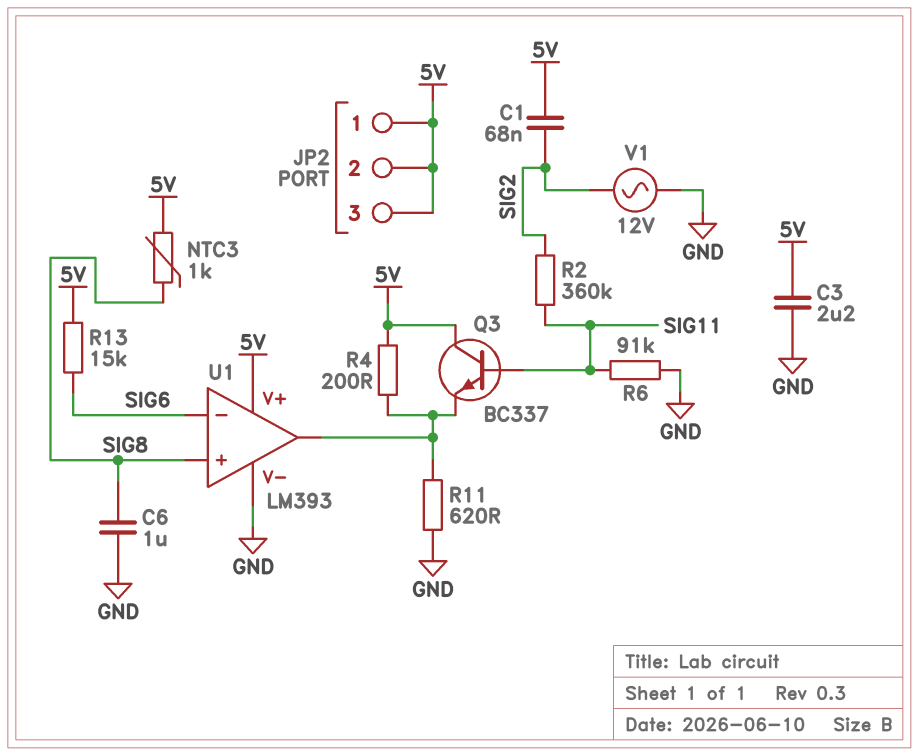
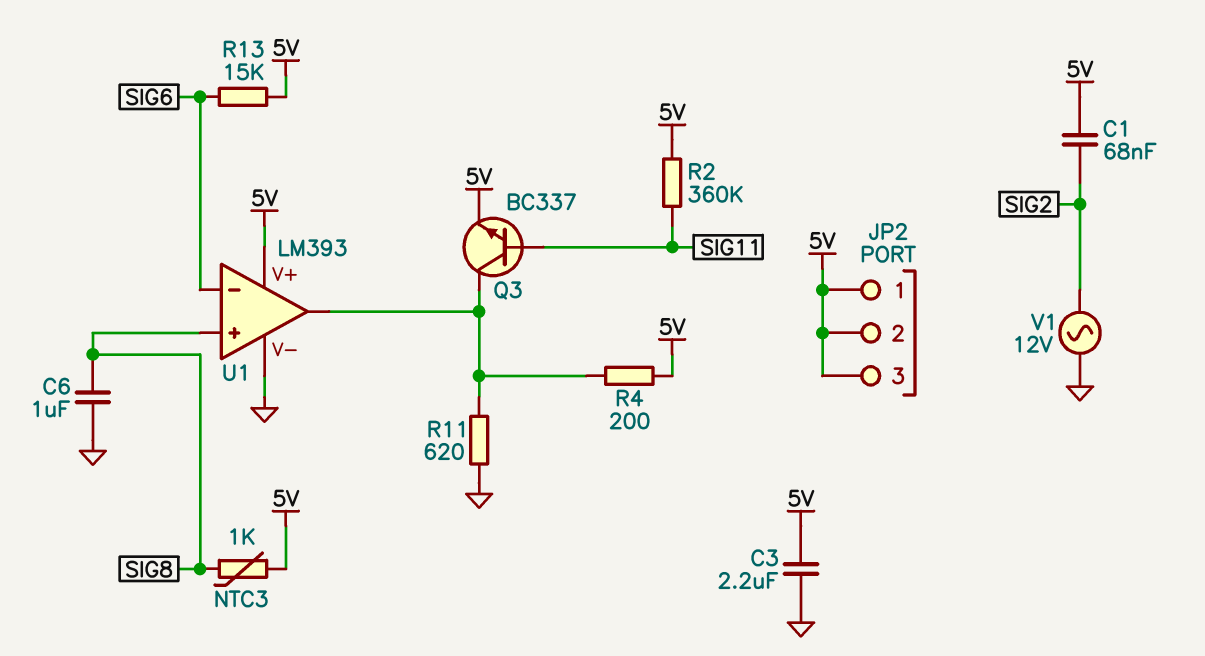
Q3: NPN BC337 (B SIG11, C 5V, E U1/out) -> NPN BC337 (B SIG11, C U1/out, E 5V)
R2: 360k (SIG2, SIG11) -> 360k (5V, SIG11)
R6: 91k (GND, SIG11) -> none

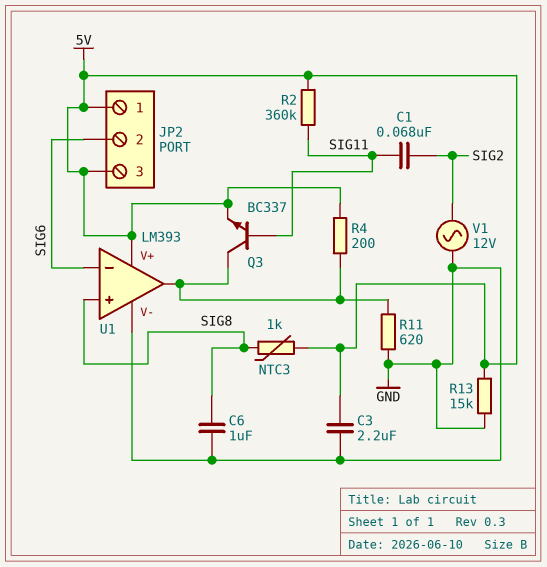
C1: 68nF (5V, SIG2) -> 68nF (SIG2, SIG11)
JP2 pin 2: 5V -> SIG6
R13: 15k (5V, SIG6) -> 15k (5V, GND)

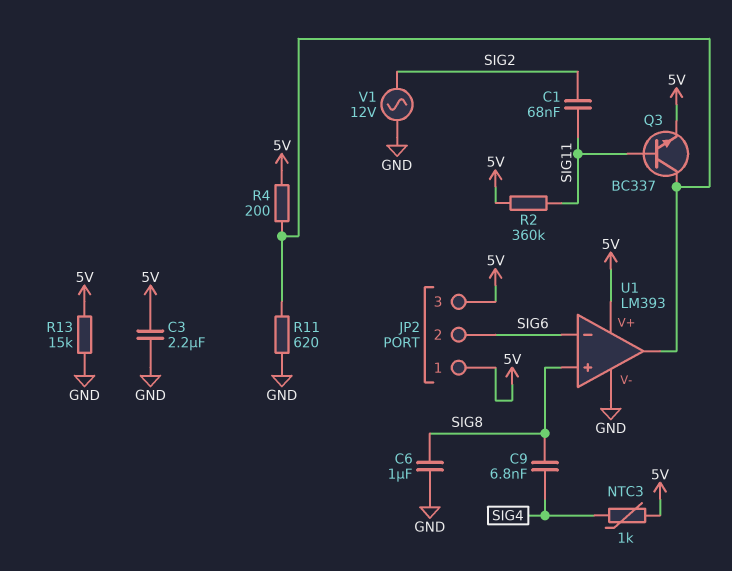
C9: none -> 6.8nF (SIG4, SIG8)
NTC3: 1k (5V, SIG8) -> 1k (5V, SIG4)

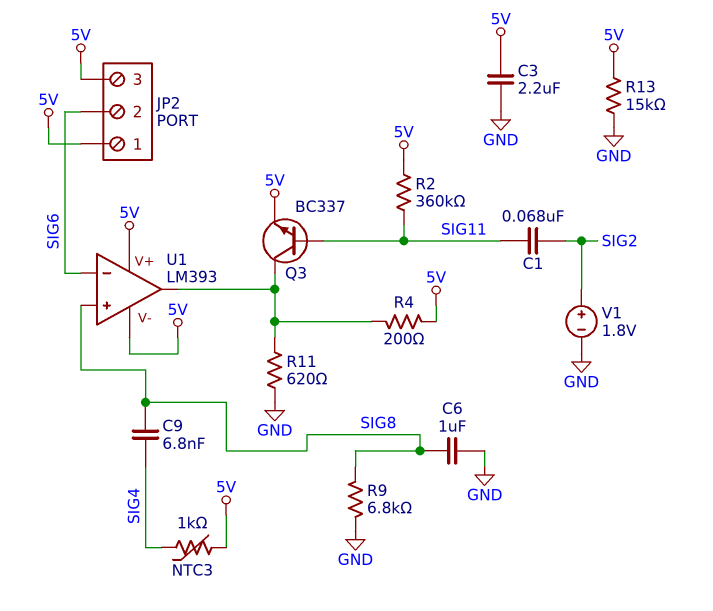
R9: none -> 6.8k (GND, SIG8)
U1 pin V-: GND -> 5V
V1: AC 12V (GND, SIG2) -> 1.8V (plus SIG2, minus GND)

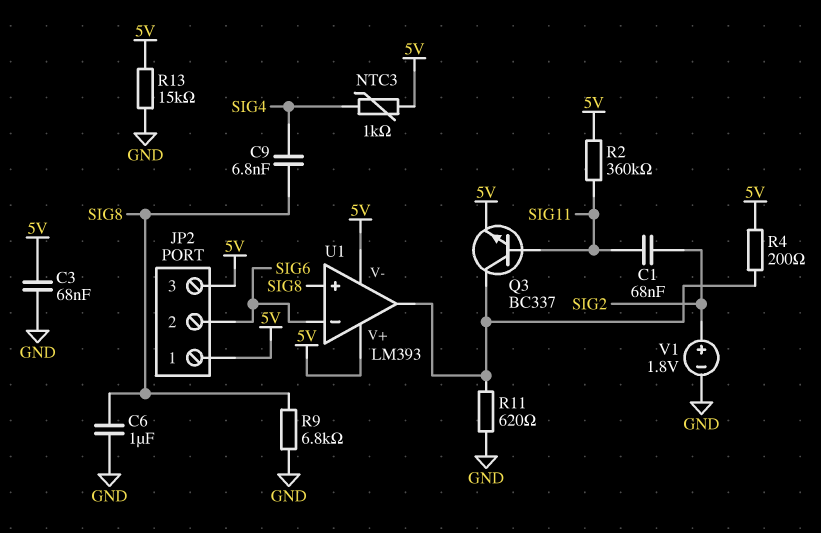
C3: 2.2uF (5V, GND) -> 68nF (5V, GND)

